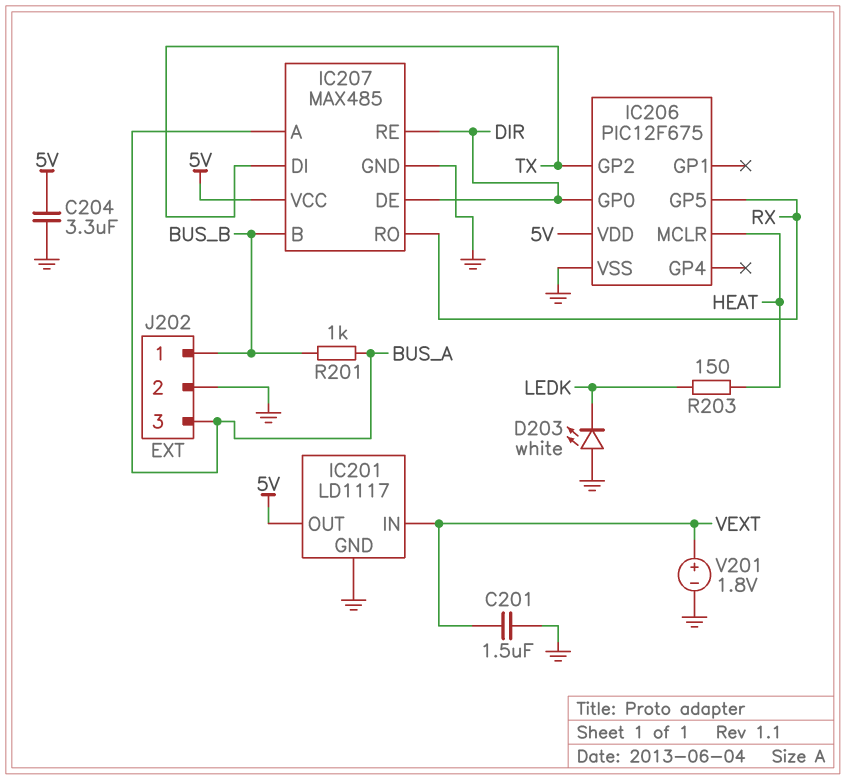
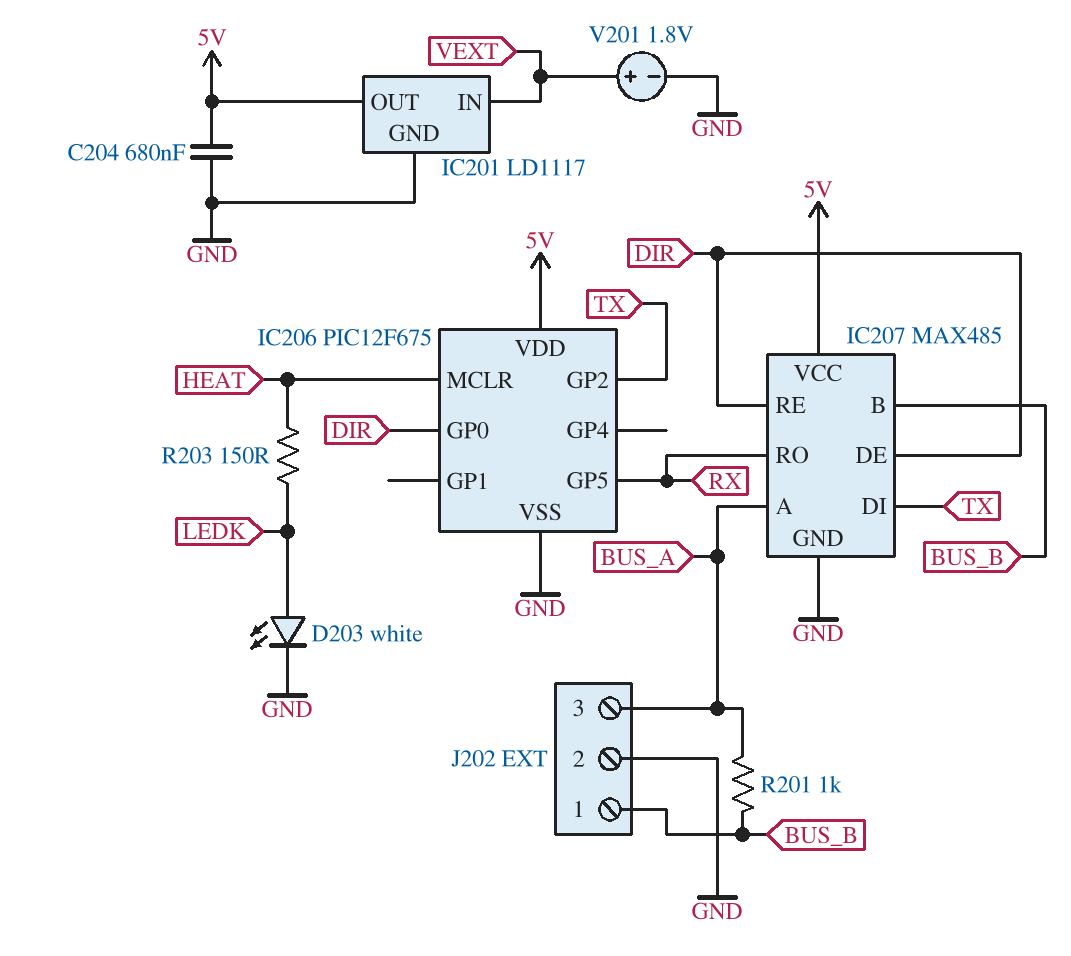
C201: 1.5uF (GND, VEXT) -> none
C204: 3.3uF (5V, GND) -> 680nF (5V, GND)
D203: LED white (A GND, K LEDK) -> LED white (A LEDK, K GND)

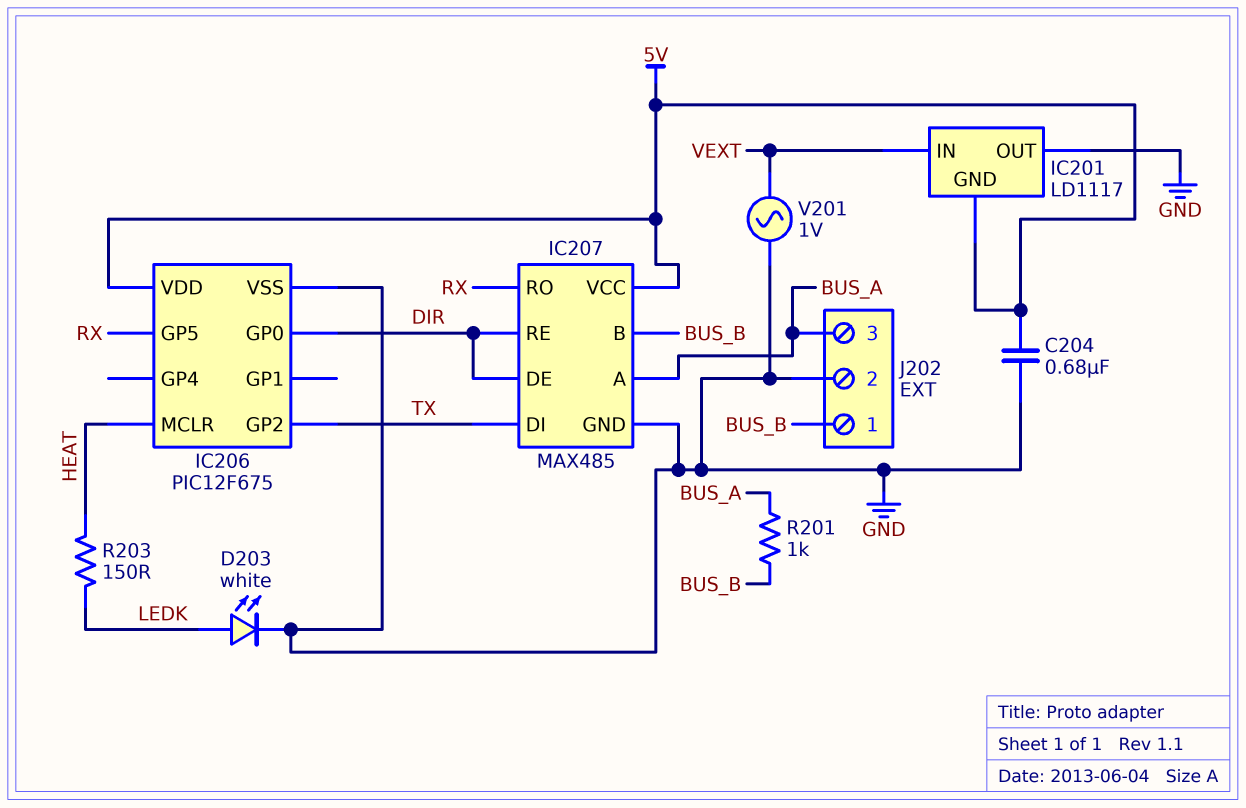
IC201 pin GND: GND -> 5V
IC201 pin OUT: 5V -> GND
V201: 1.8V (plus VEXT, minus GND) -> AC 1V (GND, VEXT)

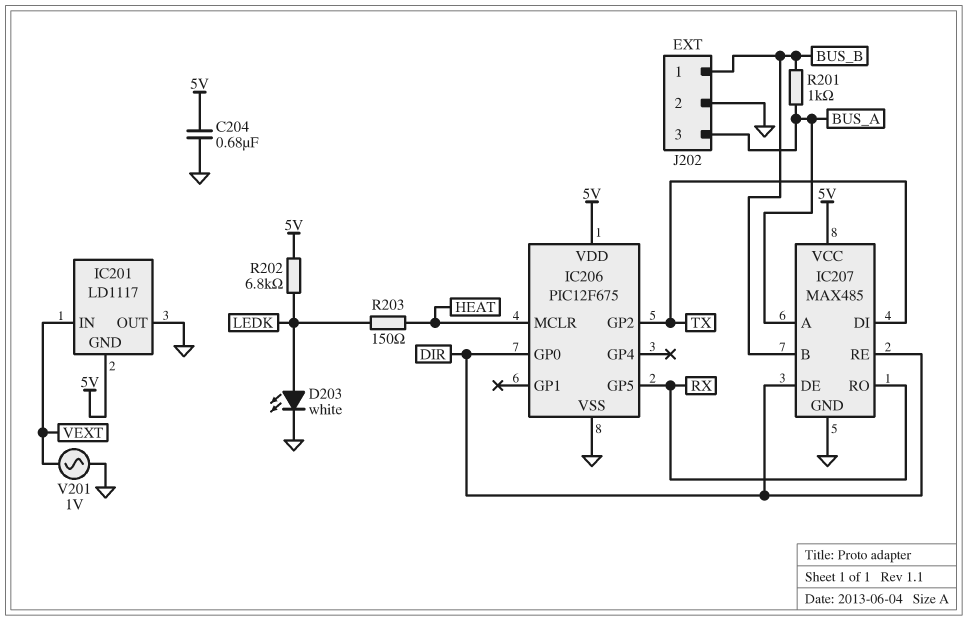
R202: none -> 6.8k (5V, LEDK)

